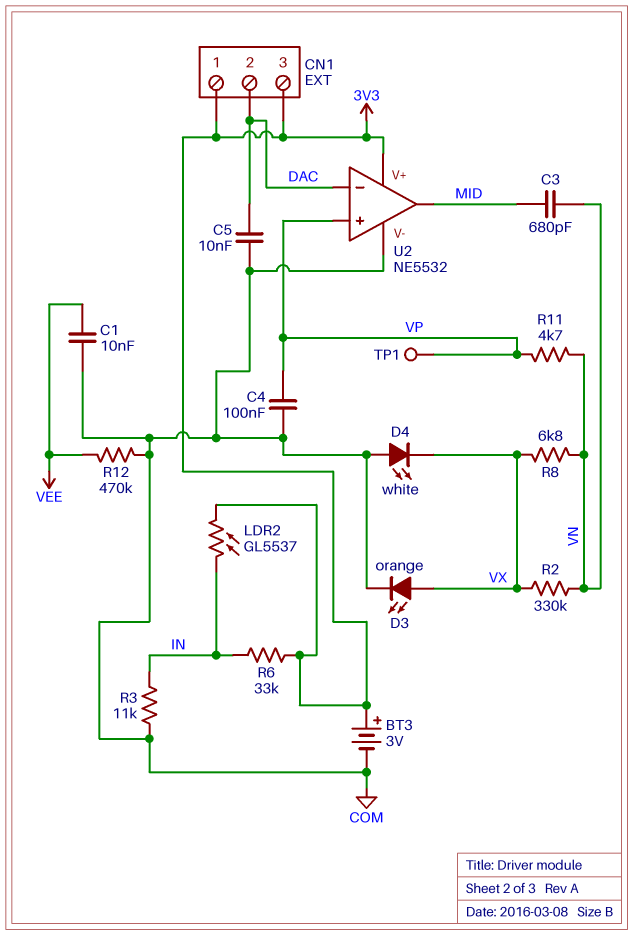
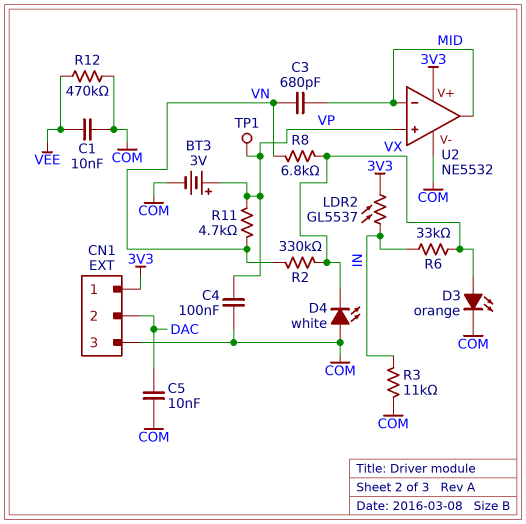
BT3: 3V (plus 3V3, minus COM) -> 3V (plus VP, minus COM)
CN1 pin 3: 3V3 -> COM
R6: 33k (3V3, IN) -> 33k (IN, VX)
U2 pin in-: DAC -> MID

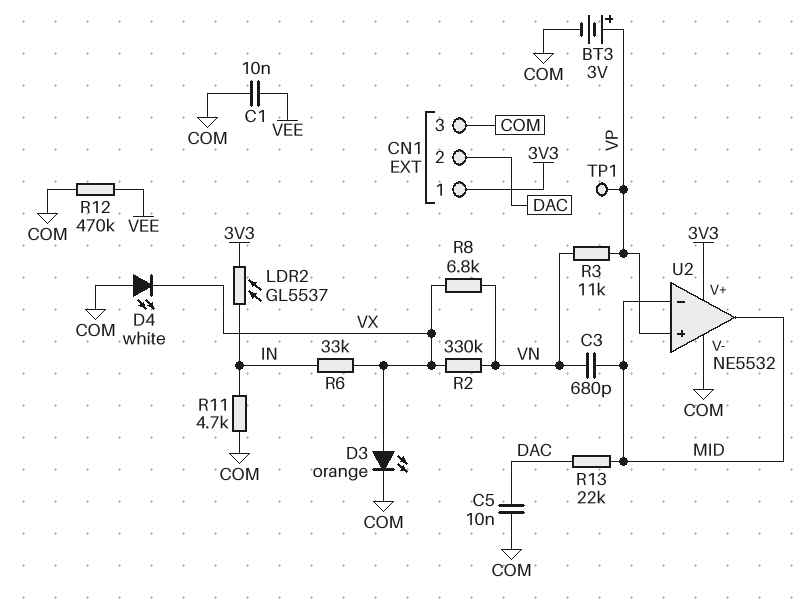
C4: 100nF (COM, VP) -> none
R3: 11k (COM, IN) -> 11k (VN, VP)
R11: 4.7k (VN, VP) -> 4.7k (COM, IN)
R13: none -> 22k (DAC, MID)

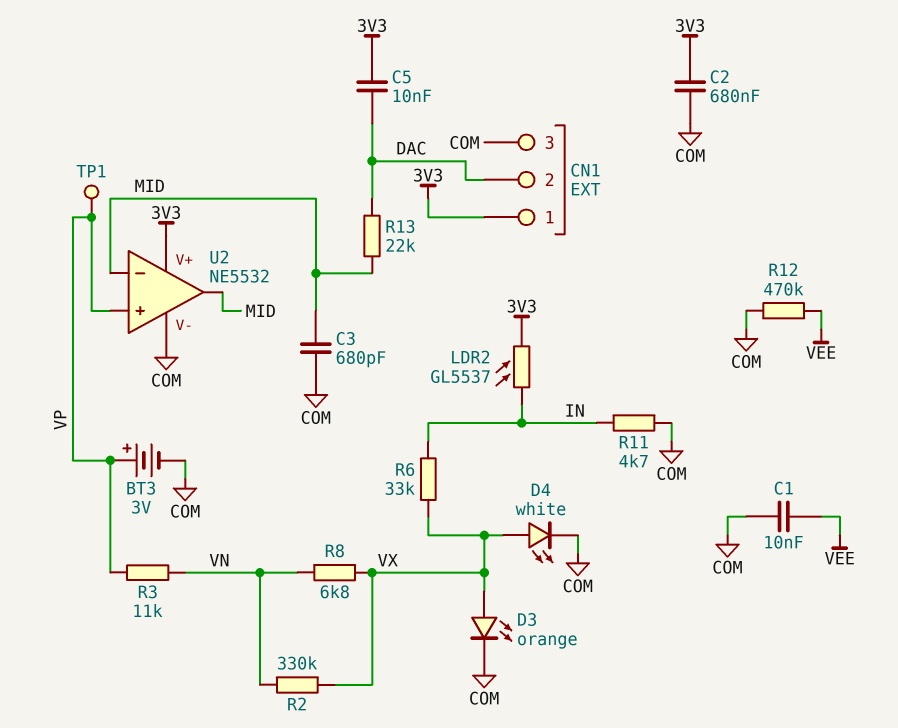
C2: none -> 680nF (3V3, COM)
C3: 680pF (MID, VN) -> 680pF (COM, MID)
C5: 10nF (COM, DAC) -> 10nF (3V3, DAC)
D4: LED white (A COM, K VX) -> LED white (A VX, K COM)

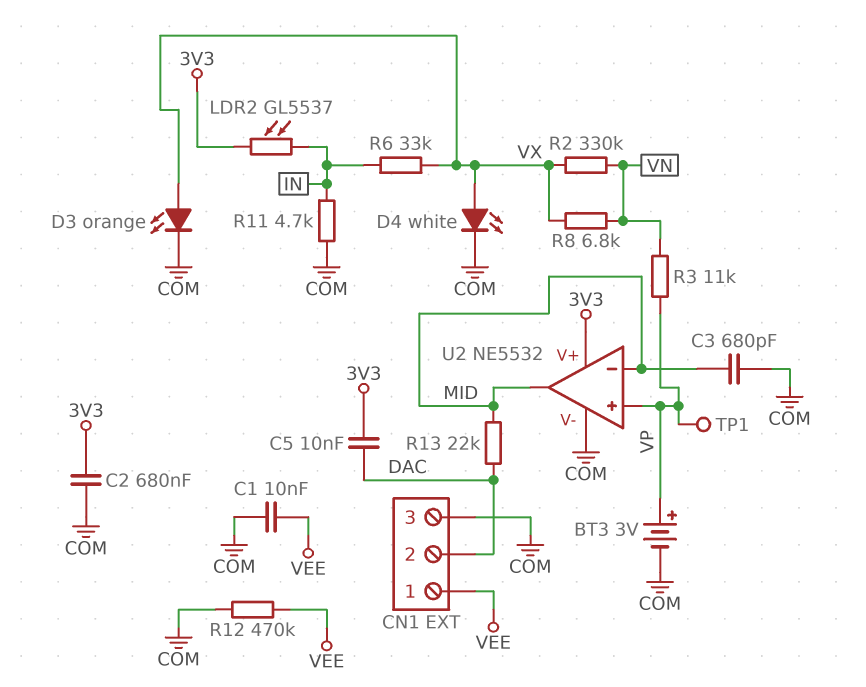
CN1 pin 1: 3V3 -> VEE

